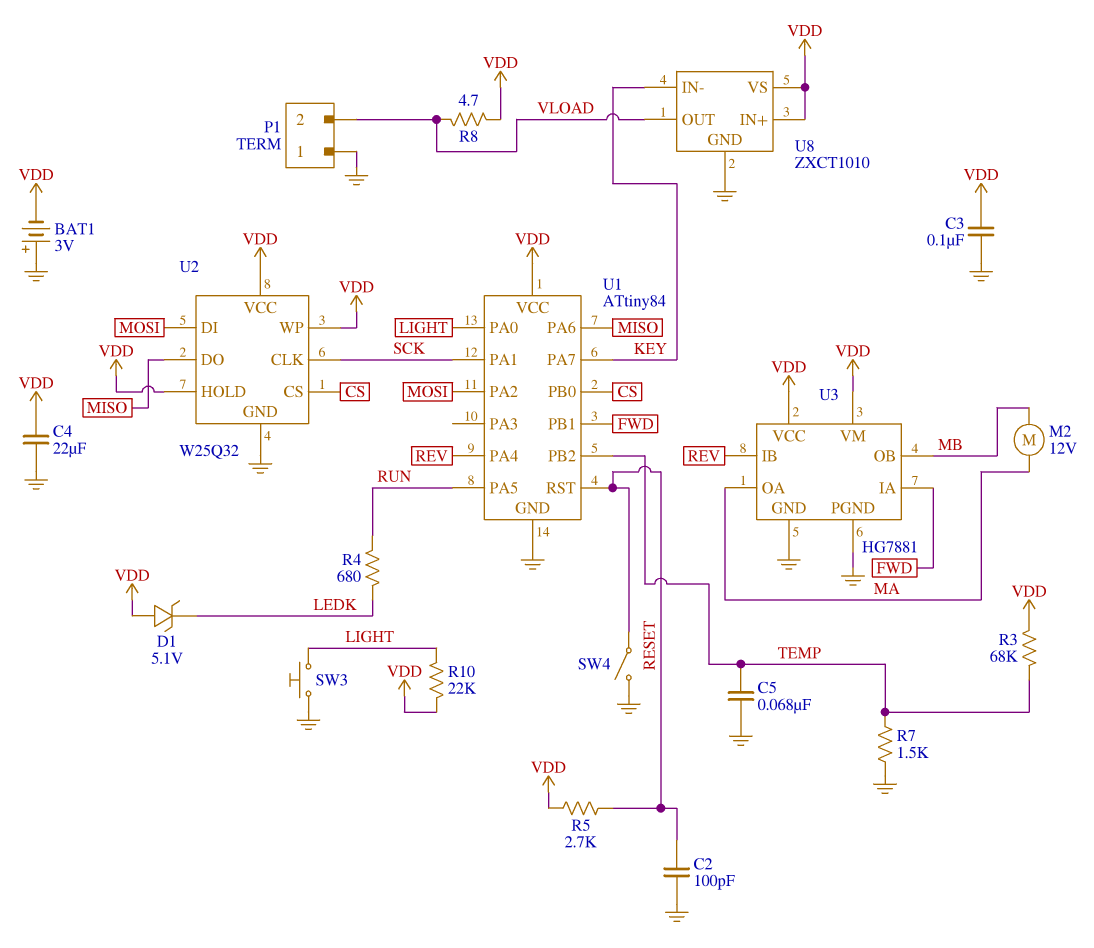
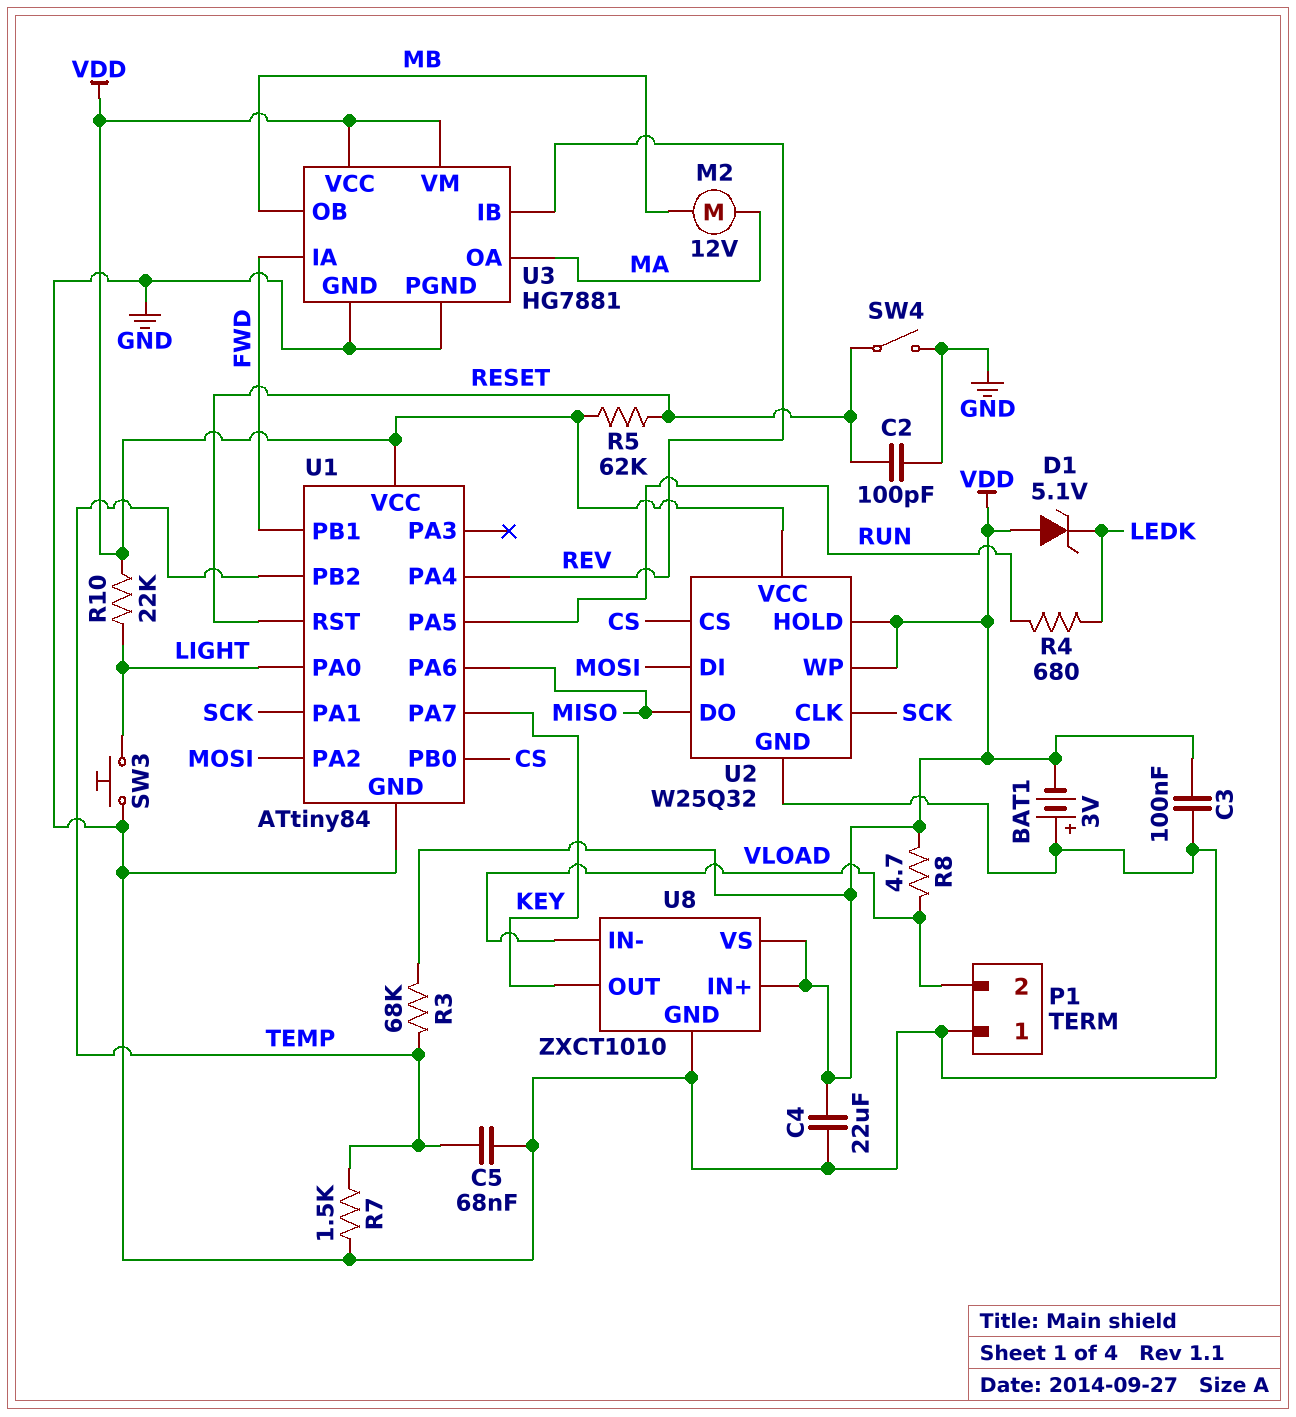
R5: 2.7k (RESET, VDD) -> 62k (RESET, VDD)
U8 pin IN-: KEY -> VLOAD
U8 pin OUT: VLOAD -> KEY

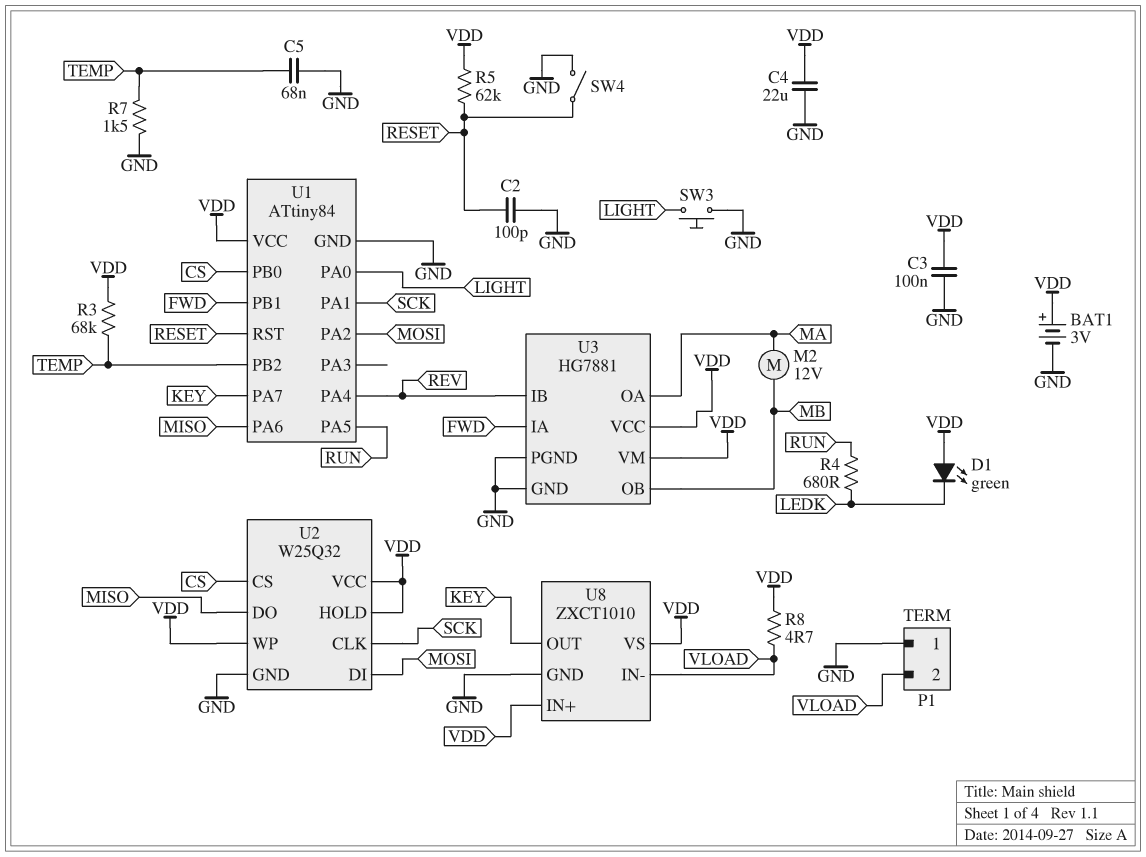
BAT1: 3V (plus GND, minus VDD) -> 3V (plus VDD, minus GND)
D1: zener 5.1V (A VDD, K LEDK) -> LED green (A VDD, K LEDK)
R10: 22k (LIGHT, VDD) -> none

